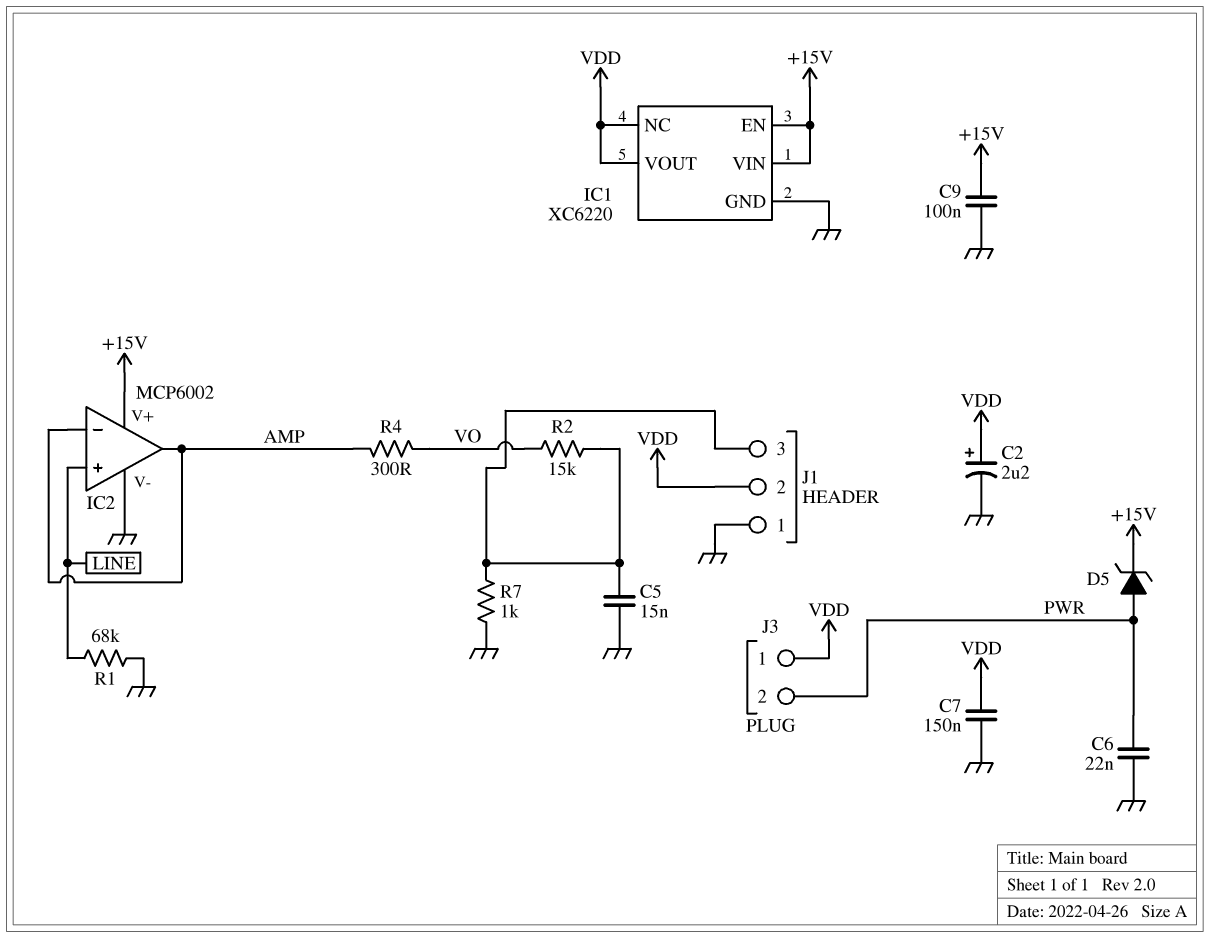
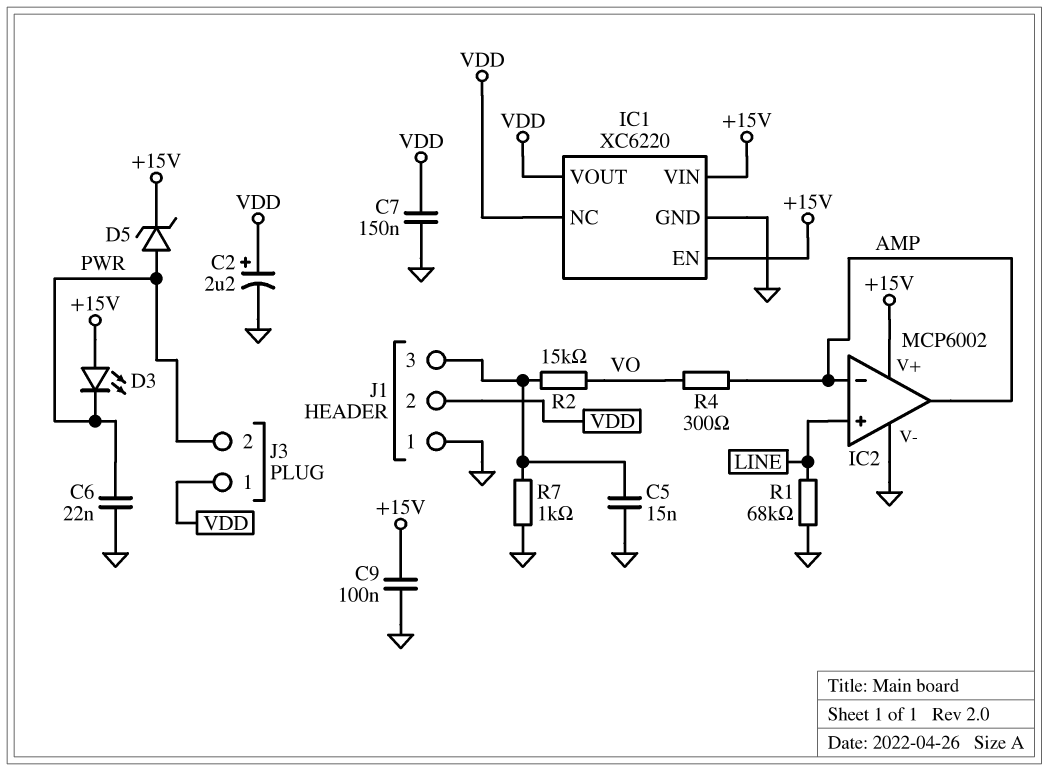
D3: none -> LED (A +15V, K PWR)

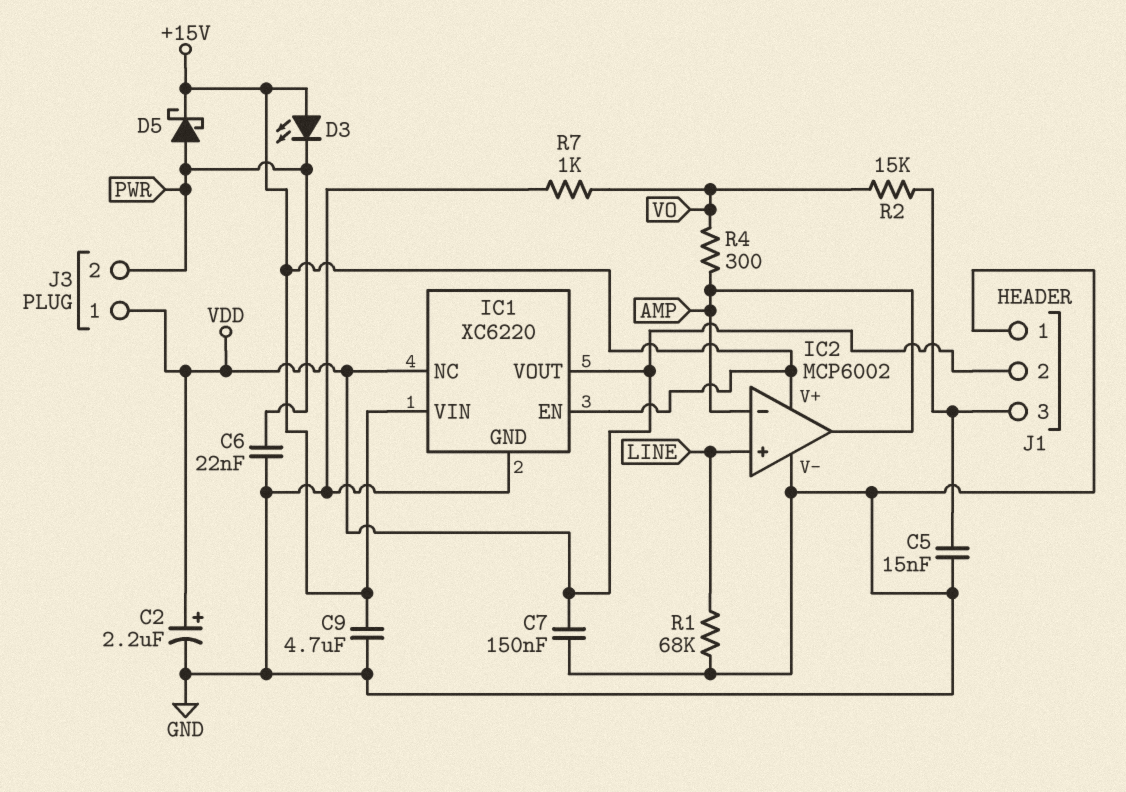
C9: 100nF (+15V, GND) -> 4.7uF (+15V, GND)
D5: zener (A PWR, K +15V) -> schottky (A PWR, K +15V)
R7: 1k (GND, J1/3) -> 1k (GND, VO)

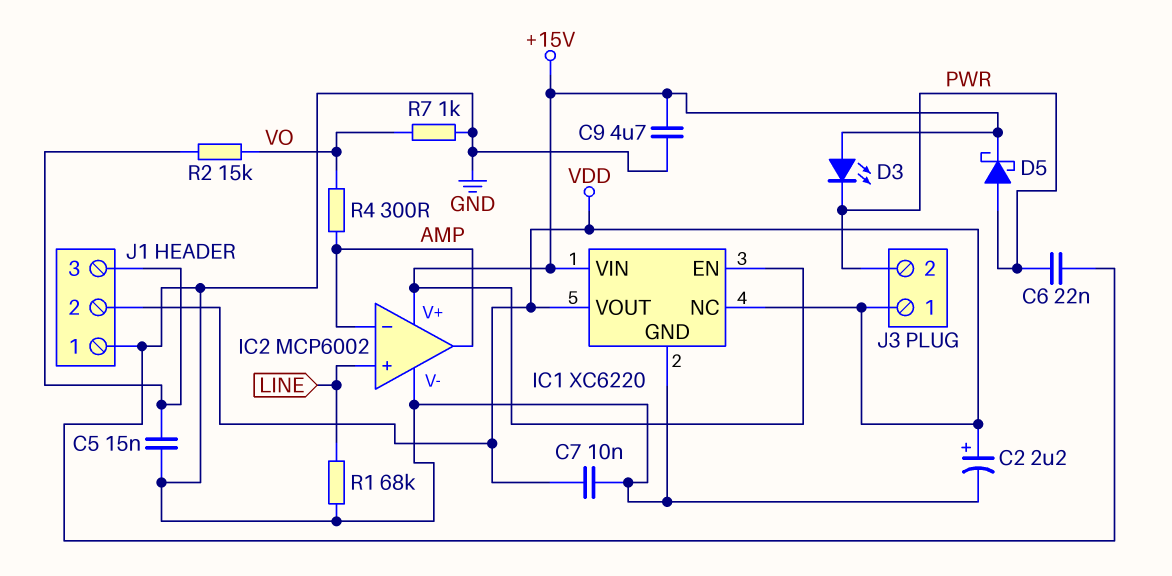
C7: 150nF (GND, VDD) -> 10nF (GND, VDD)

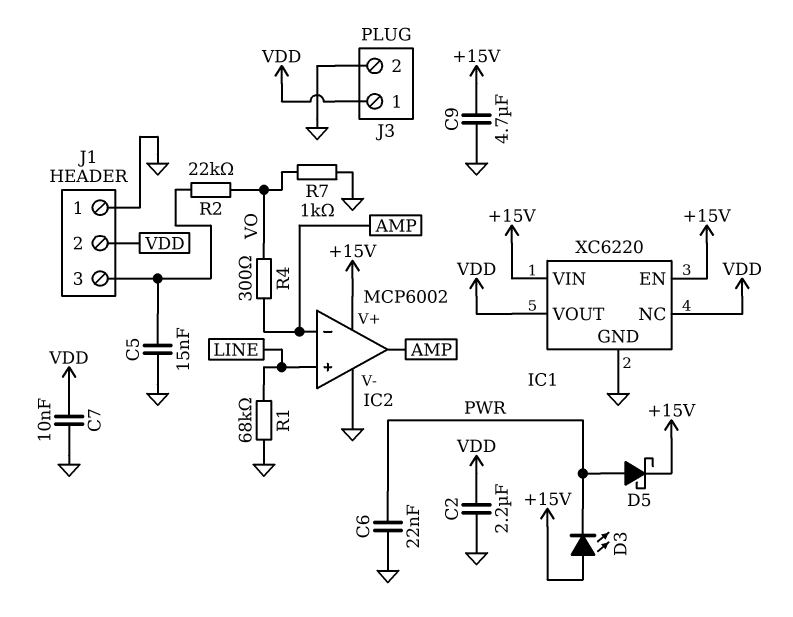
C2: 2.2uF (plus VDD, minus GND) -> 2.2uF (GND, VDD)
J3 pin 2: PWR -> GND
R2: 15k (J1/3, VO) -> 22k (J1/3, VO)

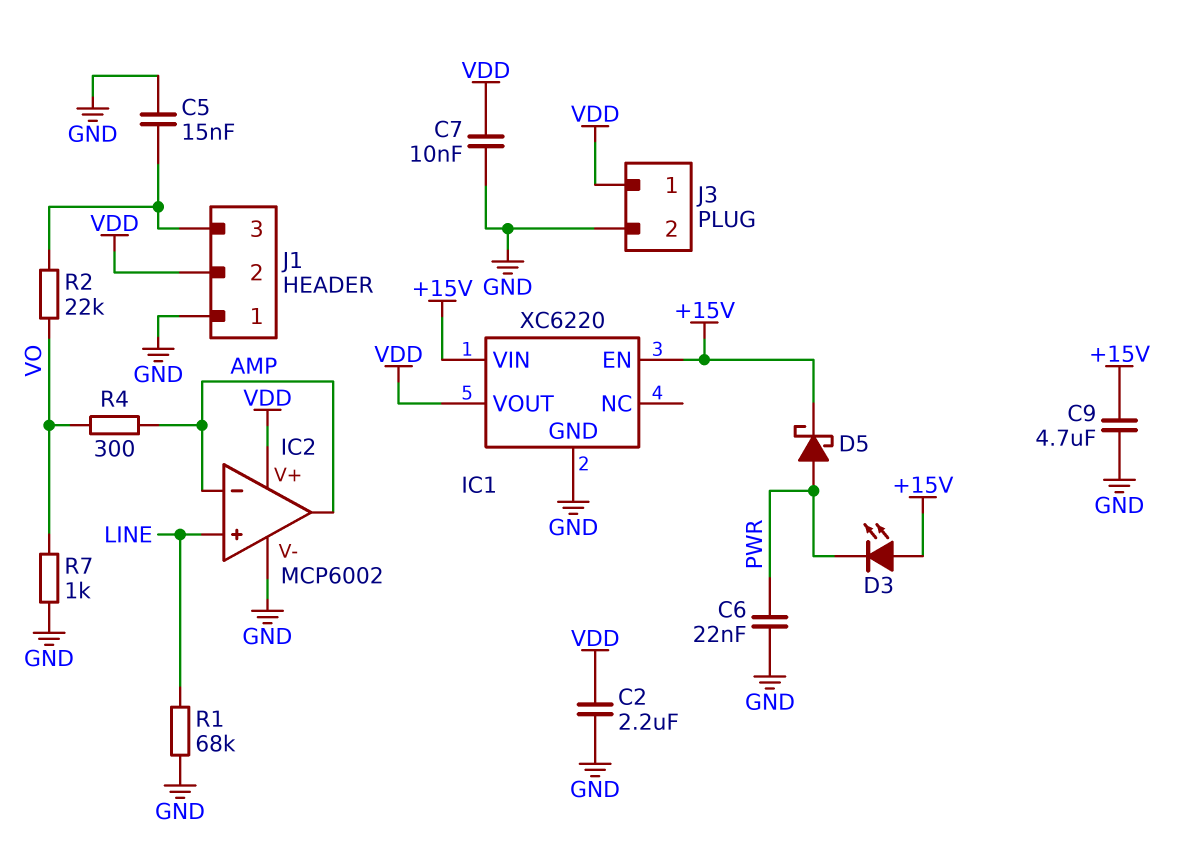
IC1 pin NC: VDD -> none
IC2 pin V+: +15V -> VDD

